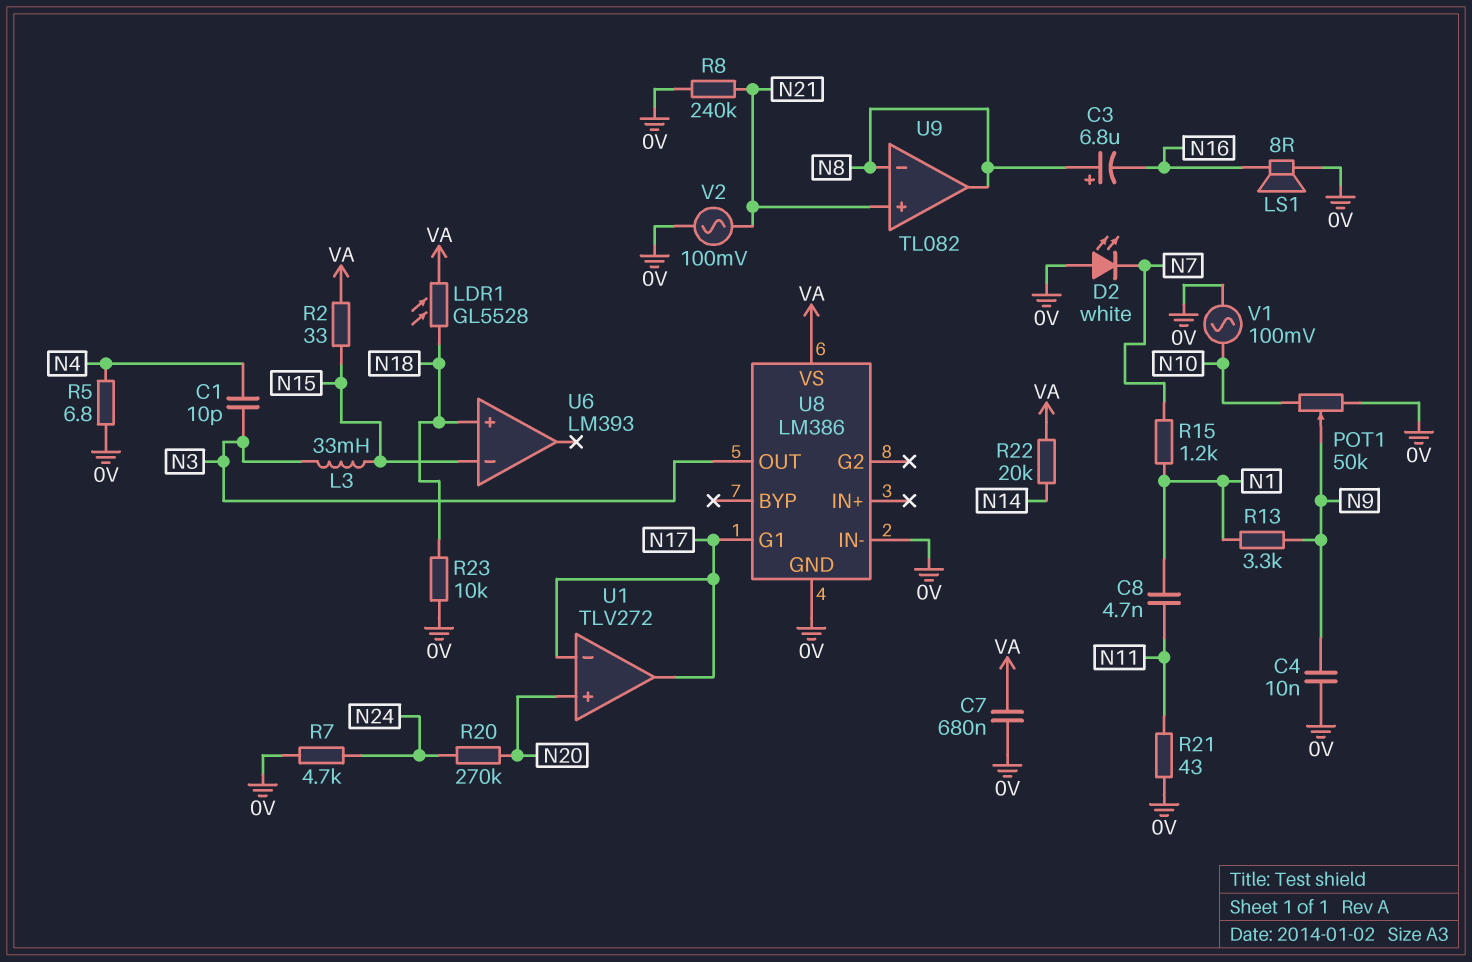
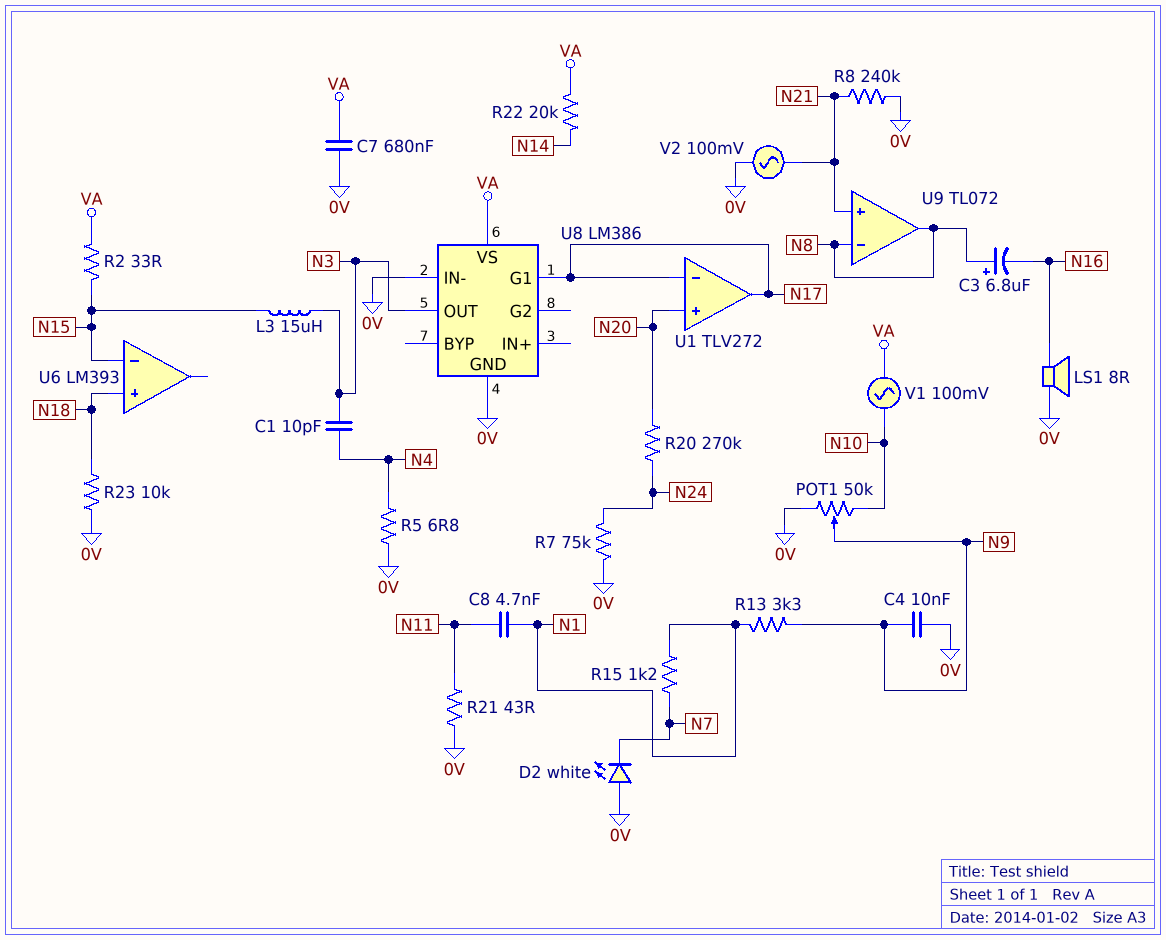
L3: 33mH (N3, N15) -> 15uH (N3, N15)
LDR1: GL5528 (N18, VA) -> none
R7: 4.7k (0V, N24) -> 75k (0V, N24)
U9: TL082 -> TL072
V1: AC 100mV (0V, N10) -> AC 100mV (N10, VA)

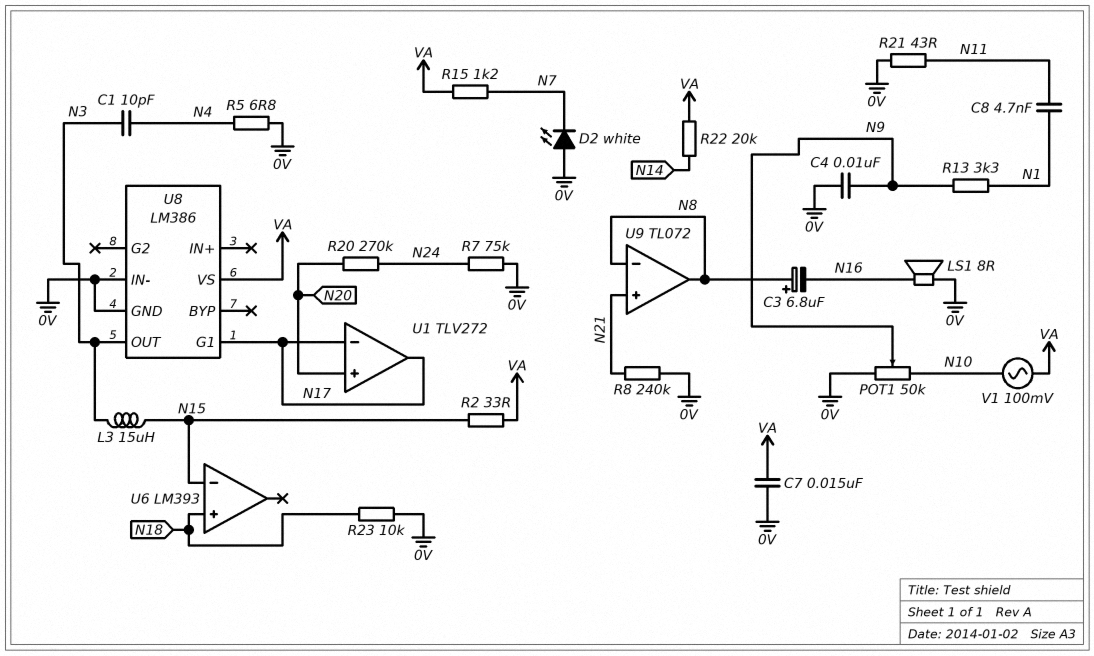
C7: 680nF (0V, VA) -> 15nF (0V, VA)
R15: 1.2k (N1, N7) -> 1.2k (N7, VA)
V2: AC 100mV (0V, N21) -> none

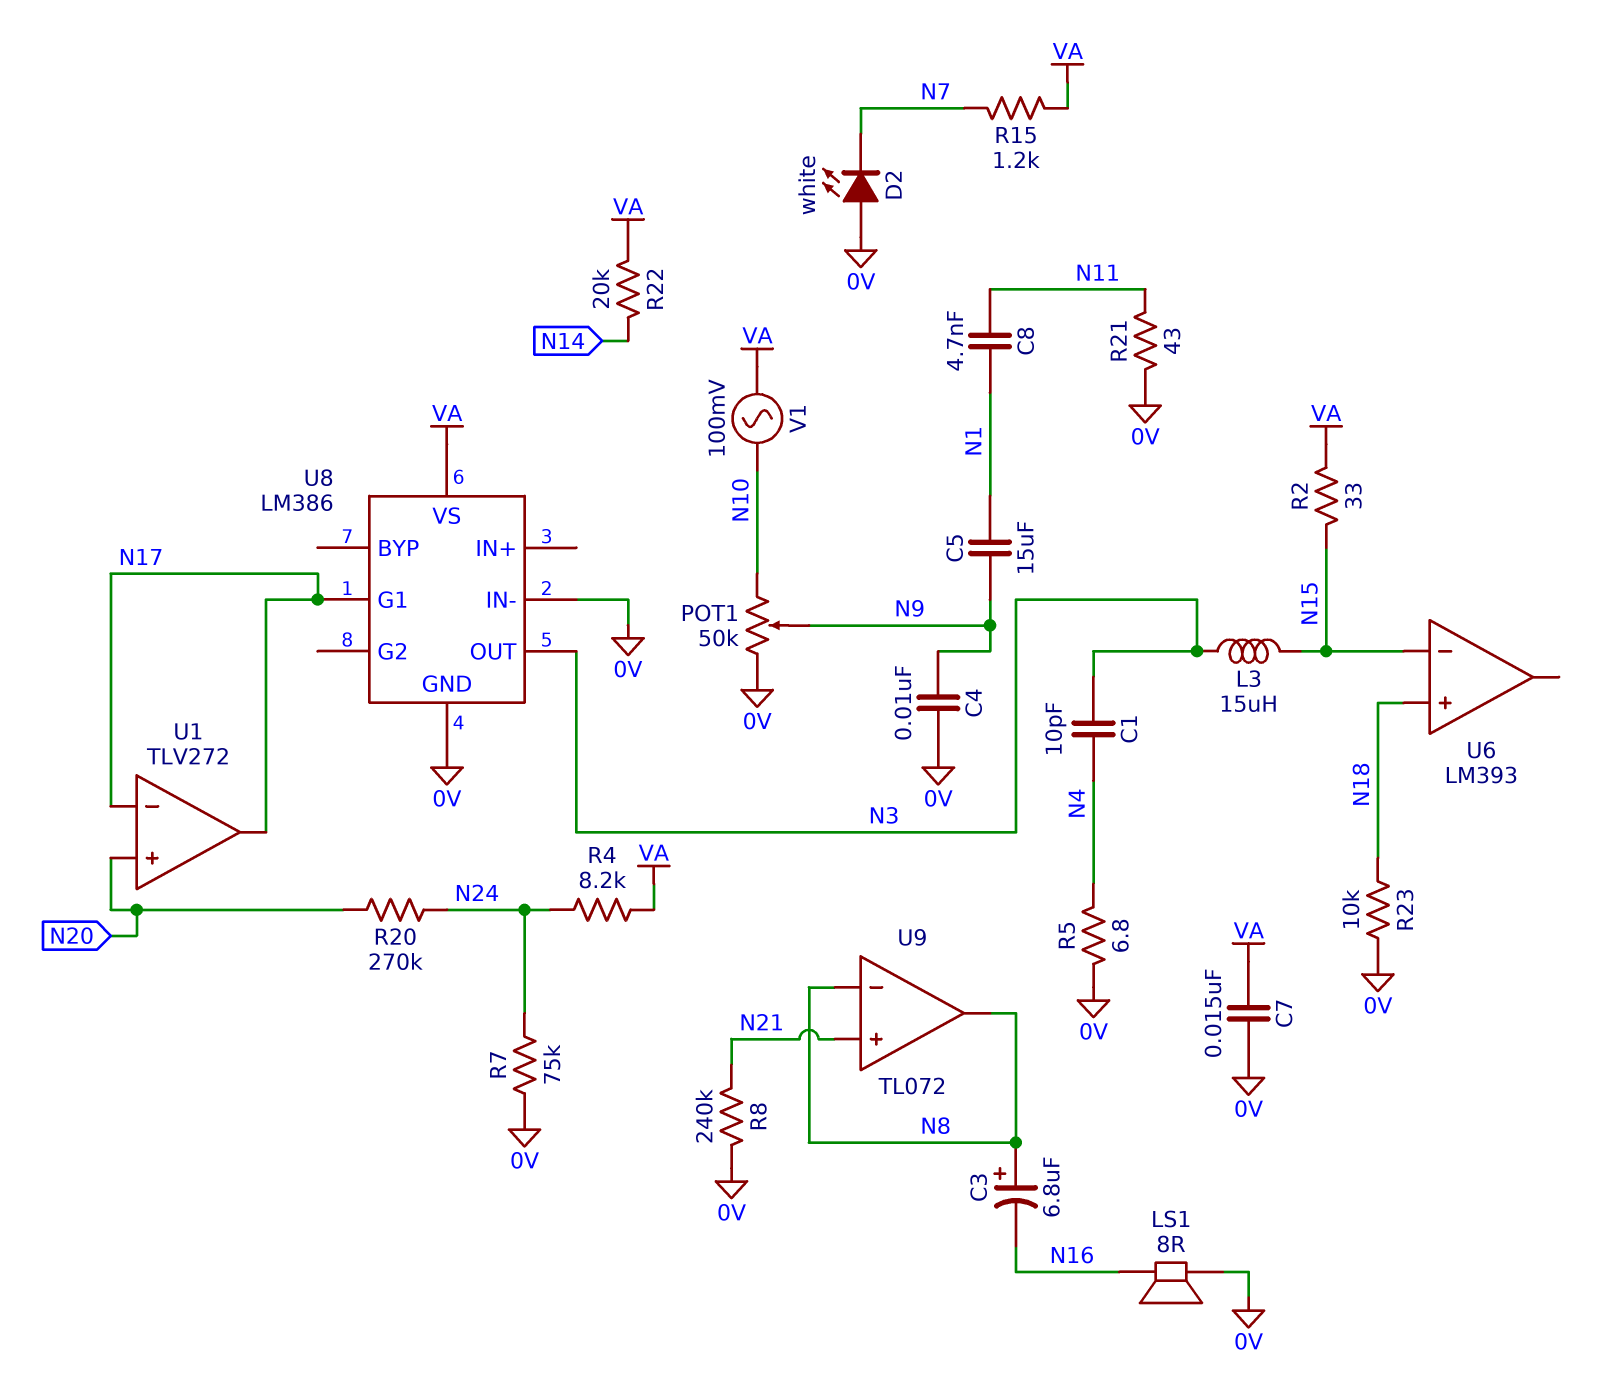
C5: none -> 15uF (N1, N9)
R4: none -> 8.2k (N24, VA)
R13: 3.3k (N1, N9) -> none

